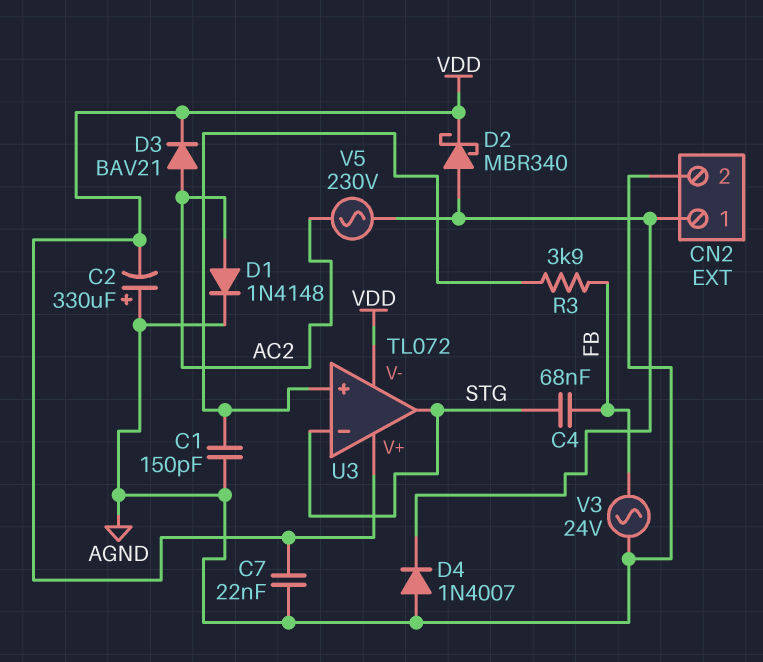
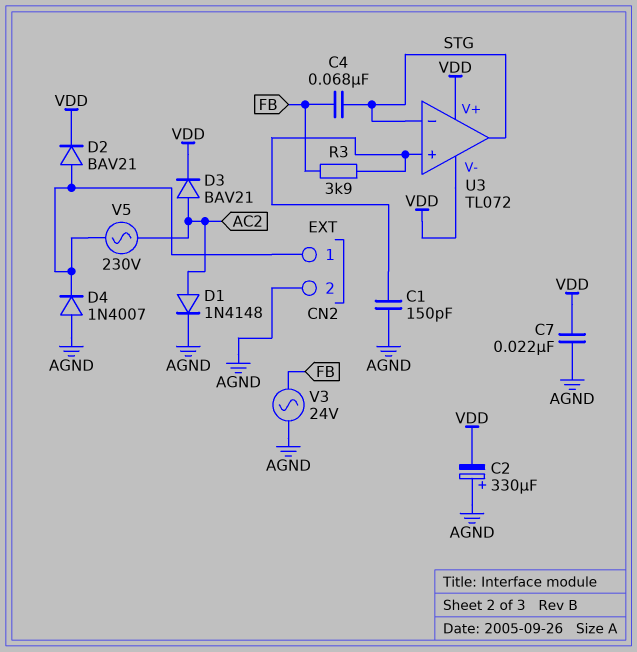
D2: schottky MBR340 (A CN2/1, K VDD) -> diode BAV21 (A CN2/1, K VDD)

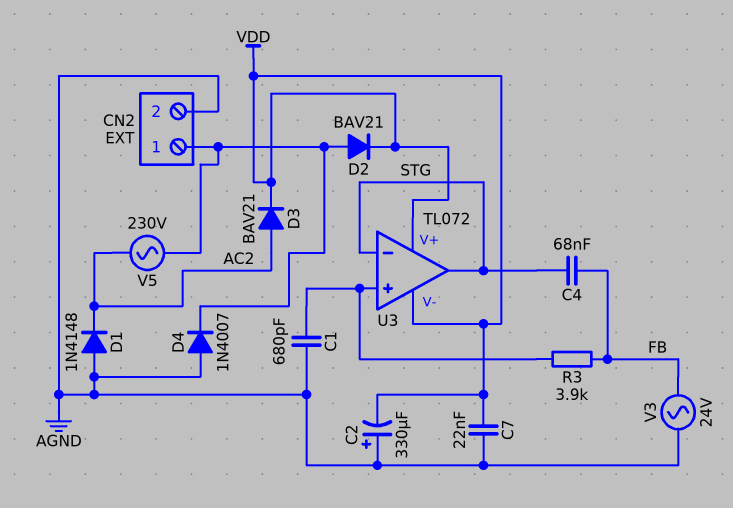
C1: 150pF (AGND, U3/in+) -> 680pF (AGND, U3/in+)
D1: diode 1N4148 (A AC2, K AGND) -> diode 1N4148 (A AGND, K AC2)

